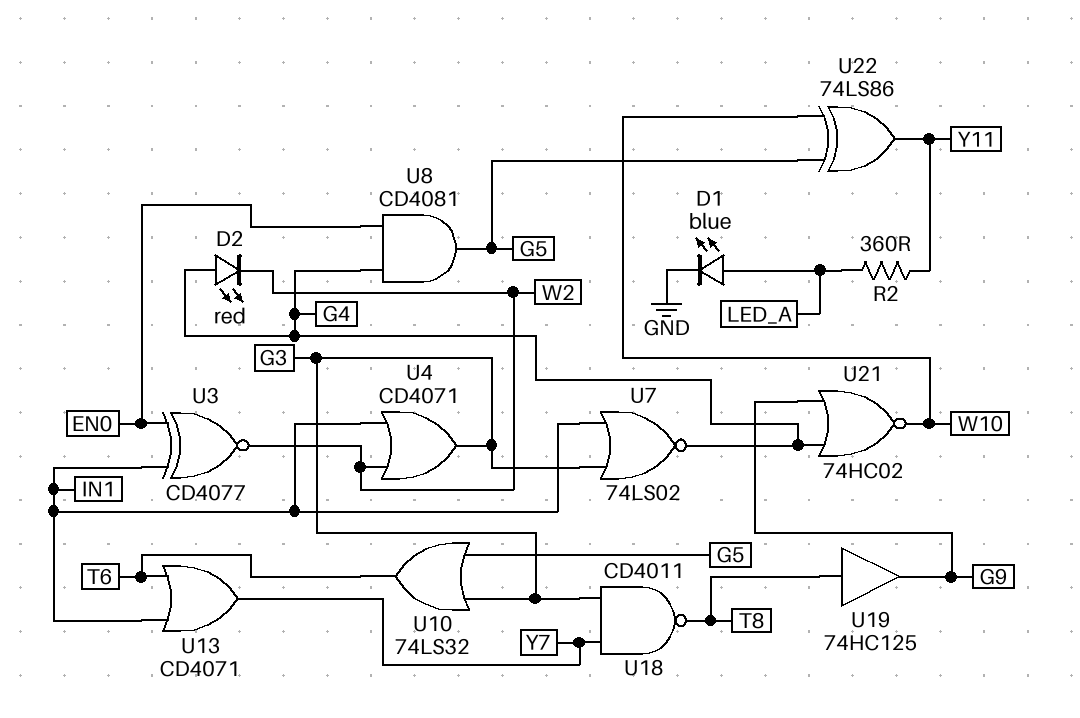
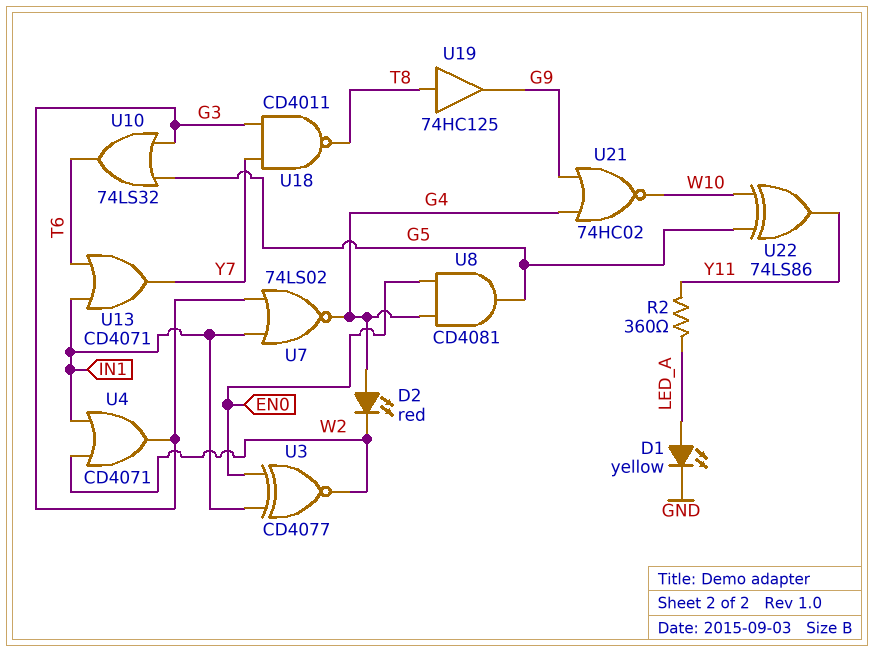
D1: LED blue (A LED_A, K GND) -> LED yellow (A LED_A, K GND)

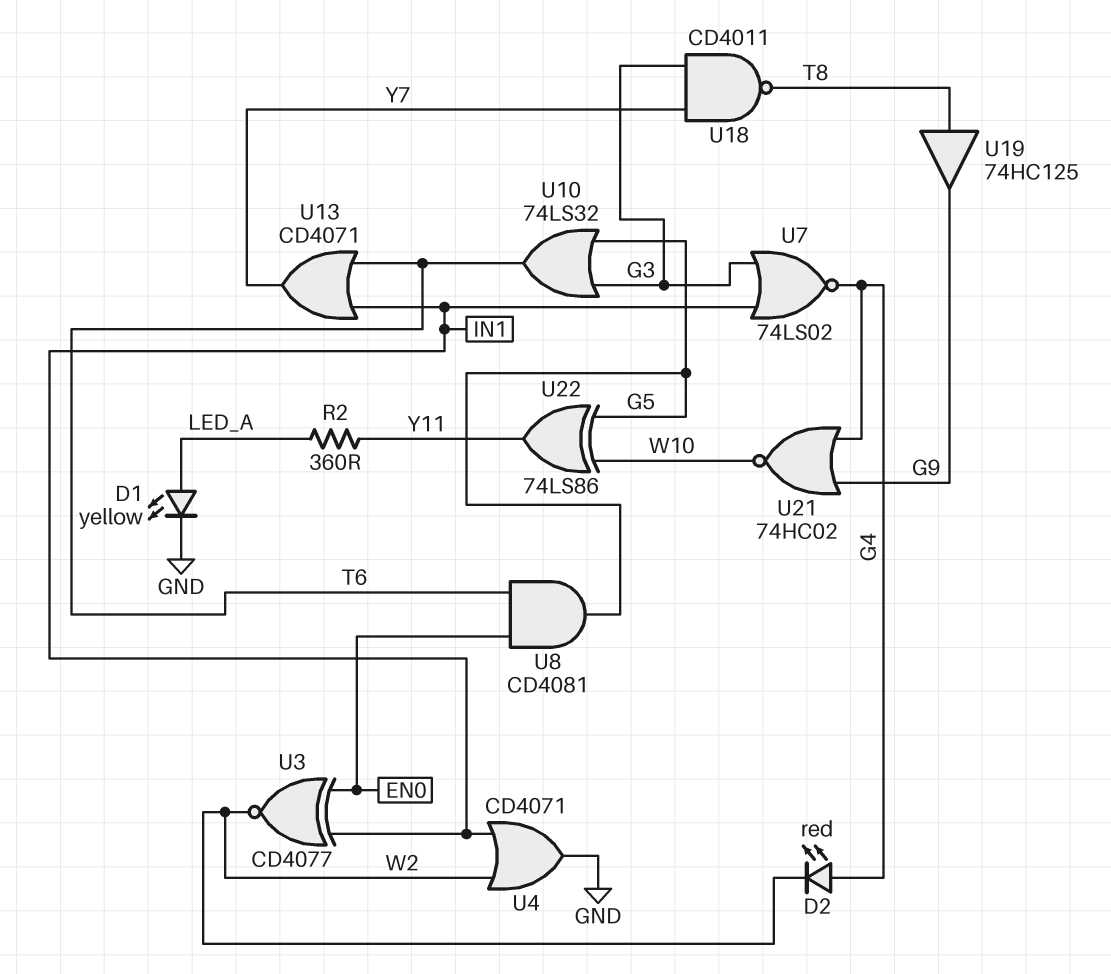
U4: OR CD4071 (in IN1, in W2, out G3) -> OR CD4071 (in IN1, in W2, out GND)
U8: AND CD4081 (in EN0, in G4, out G5) -> AND CD4081 (in EN0, in T6, out G5)

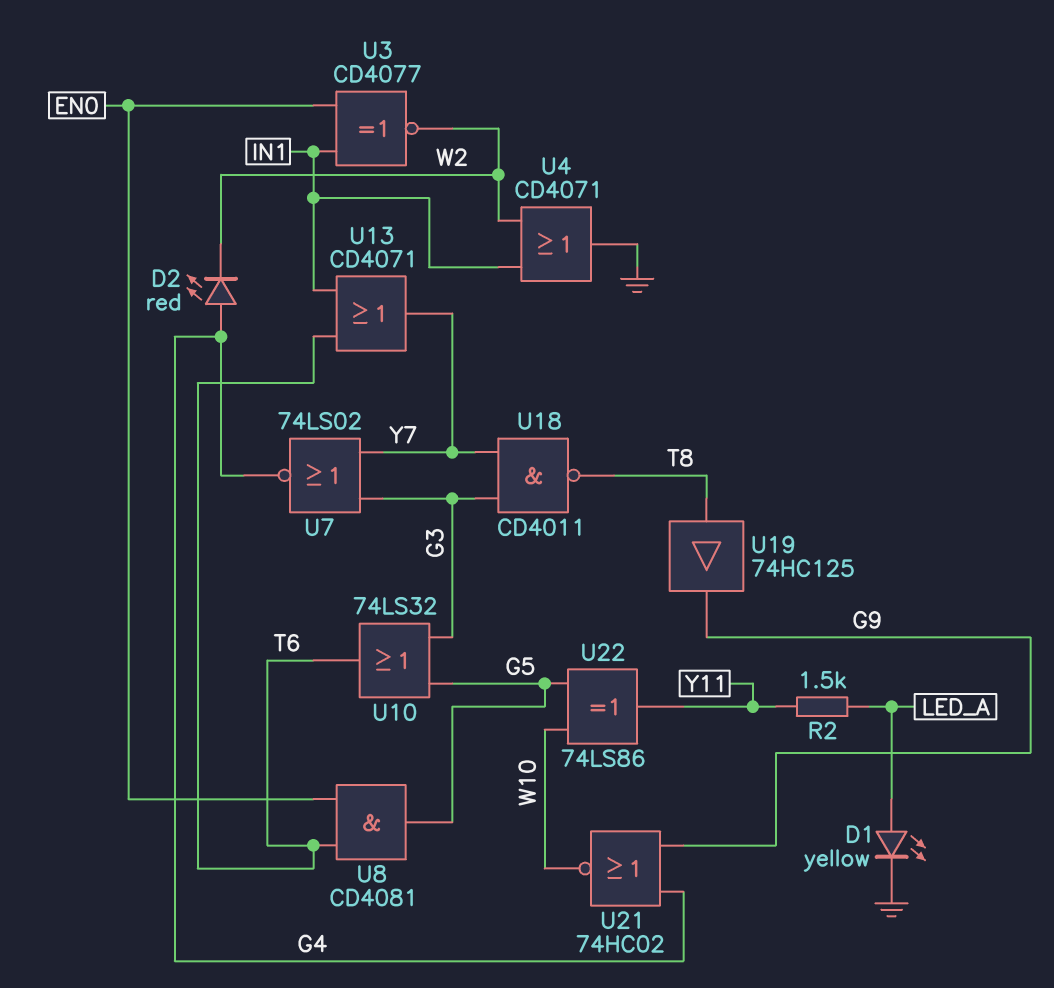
R2: 360 (LED_A, Y11) -> 1.5k (LED_A, Y11)
U7: NOR 74LS02 (in G3, in IN1, out G4) -> NOR 74LS02 (in G3, in Y7, out G4)

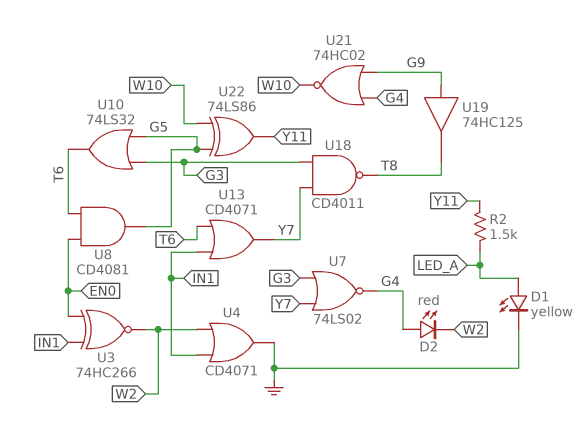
U3: XNOR CD4077 (in EN0, in IN1, out W2) -> XNOR 74HC266 (in EN0, in IN1, out W2)
U19: buffer 74HC125 (in T8, out G9) -> buffer 74HC125 (in G9, out T8)

